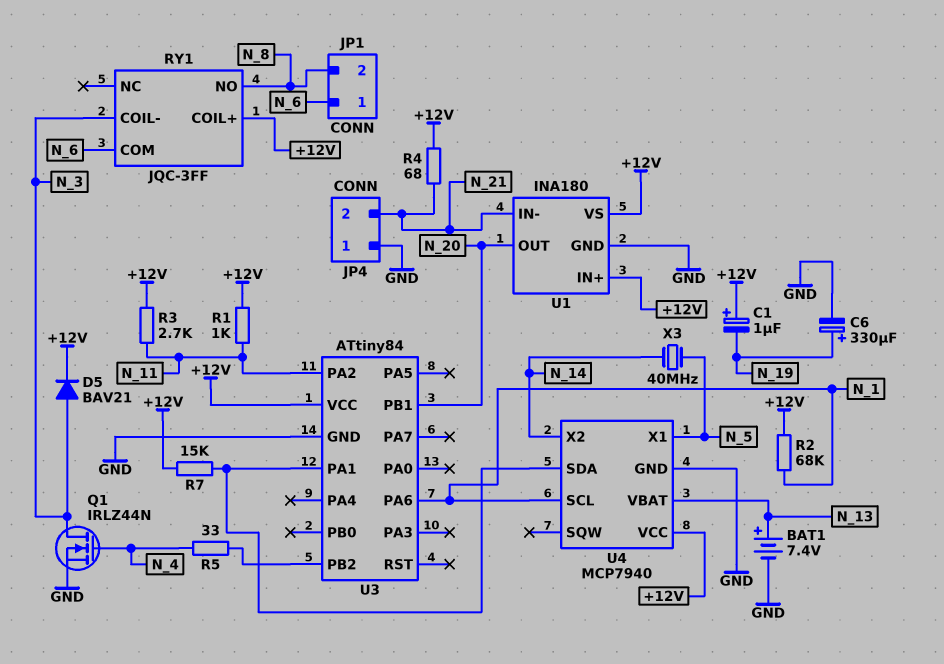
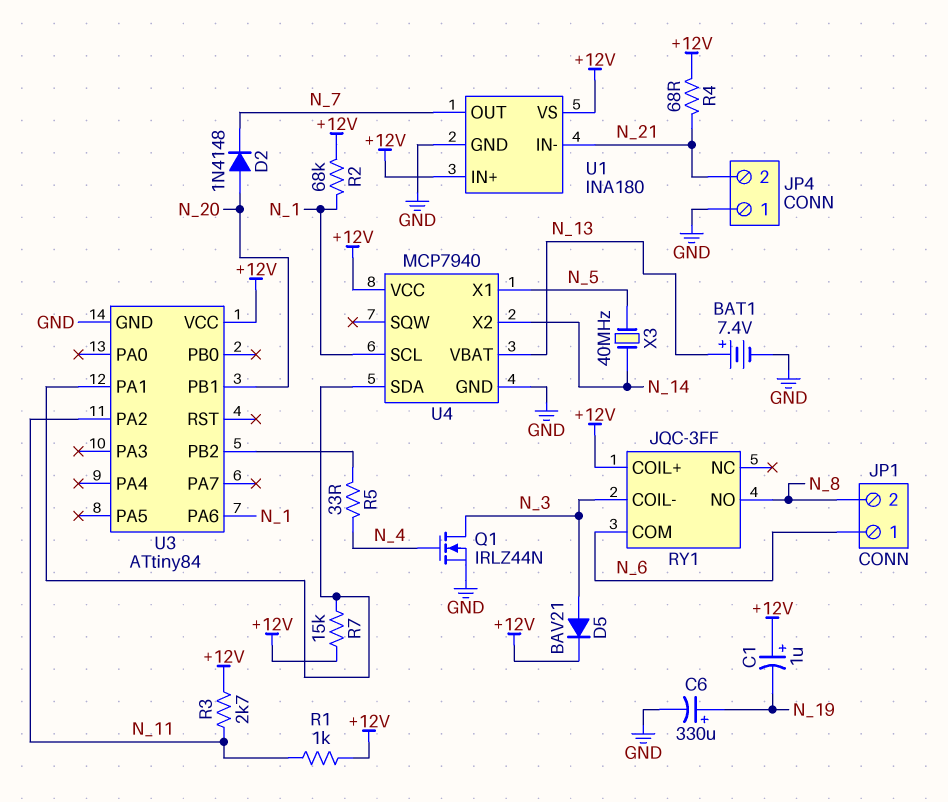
D2: none -> diode 1N4148 (A N_20, K N_7)
U1 pin OUT: N_20 -> N_7

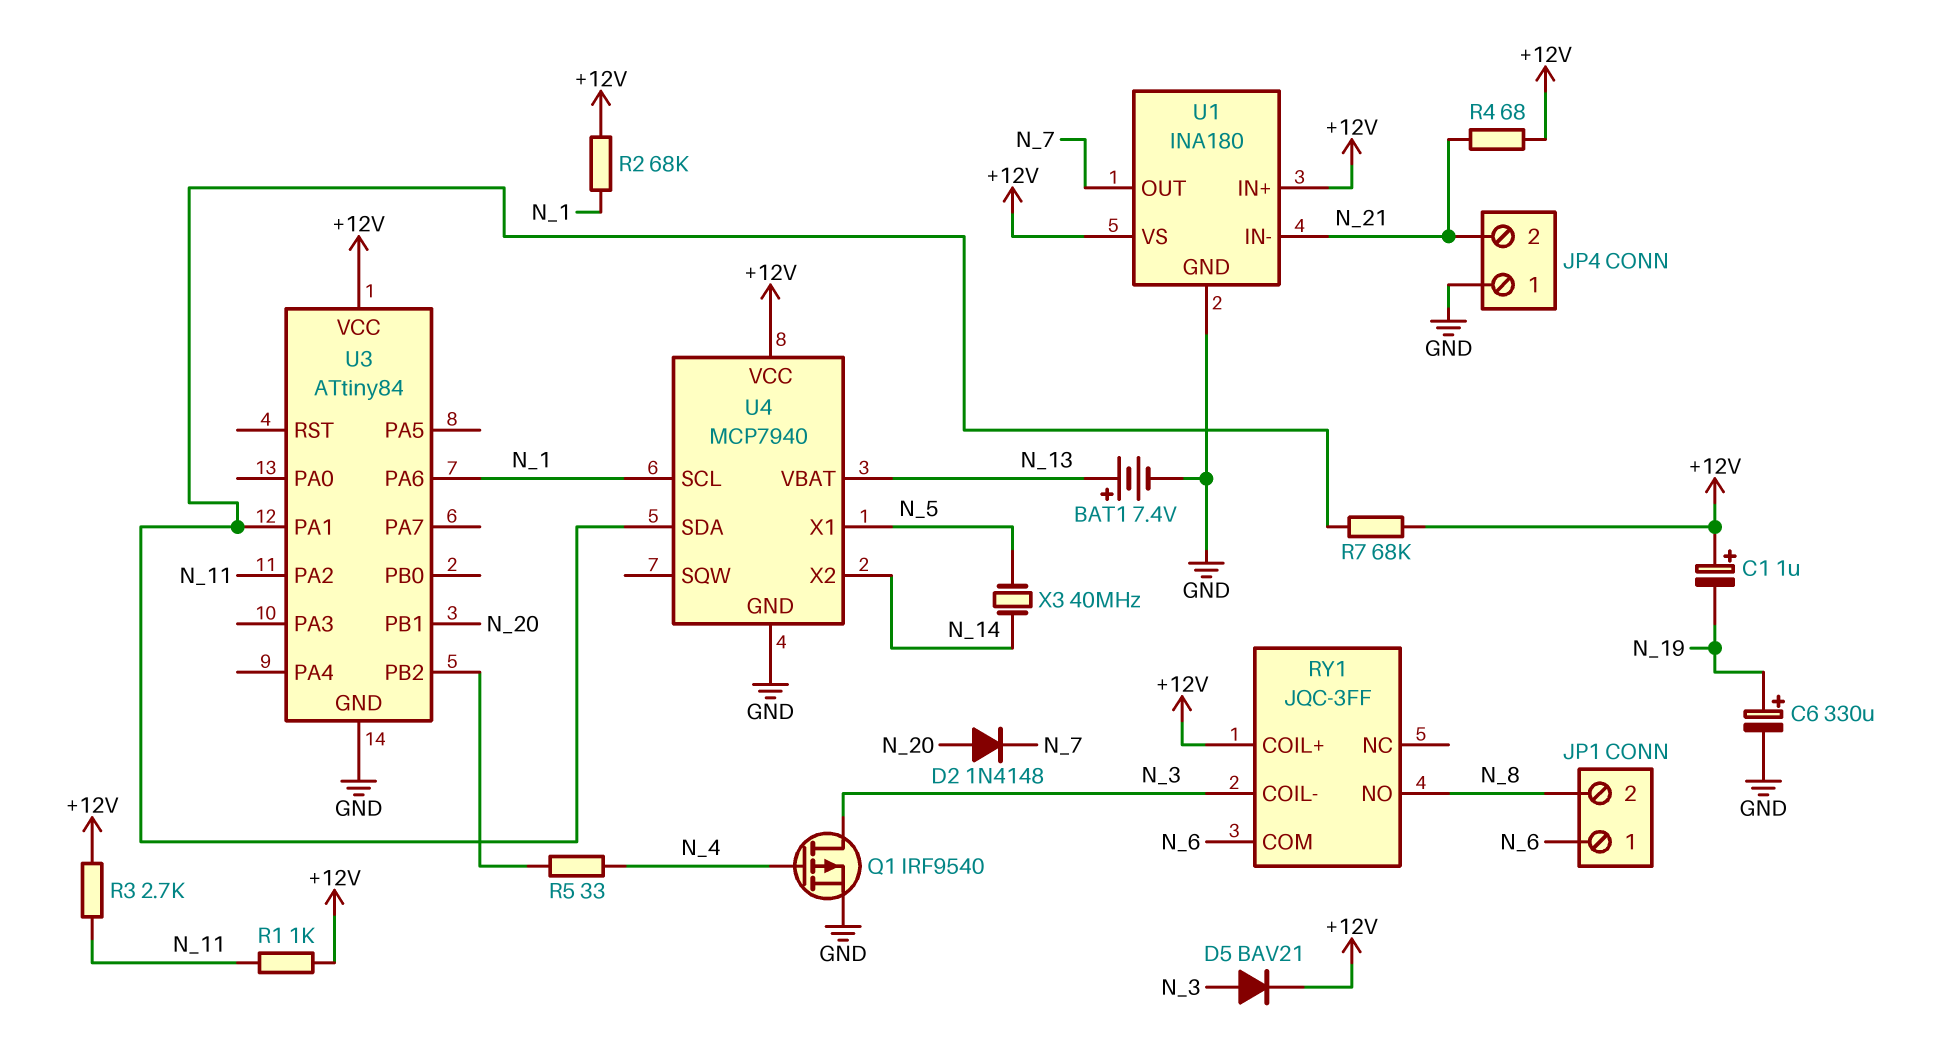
Q1: NMOS IRLZ44N (G N_4, D N_3, S GND) -> PMOS IRF9540 (G N_4, D N_3, S GND)
R7: 15k (+12V, U3/PA1) -> 68k (+12V, U3/PA1)

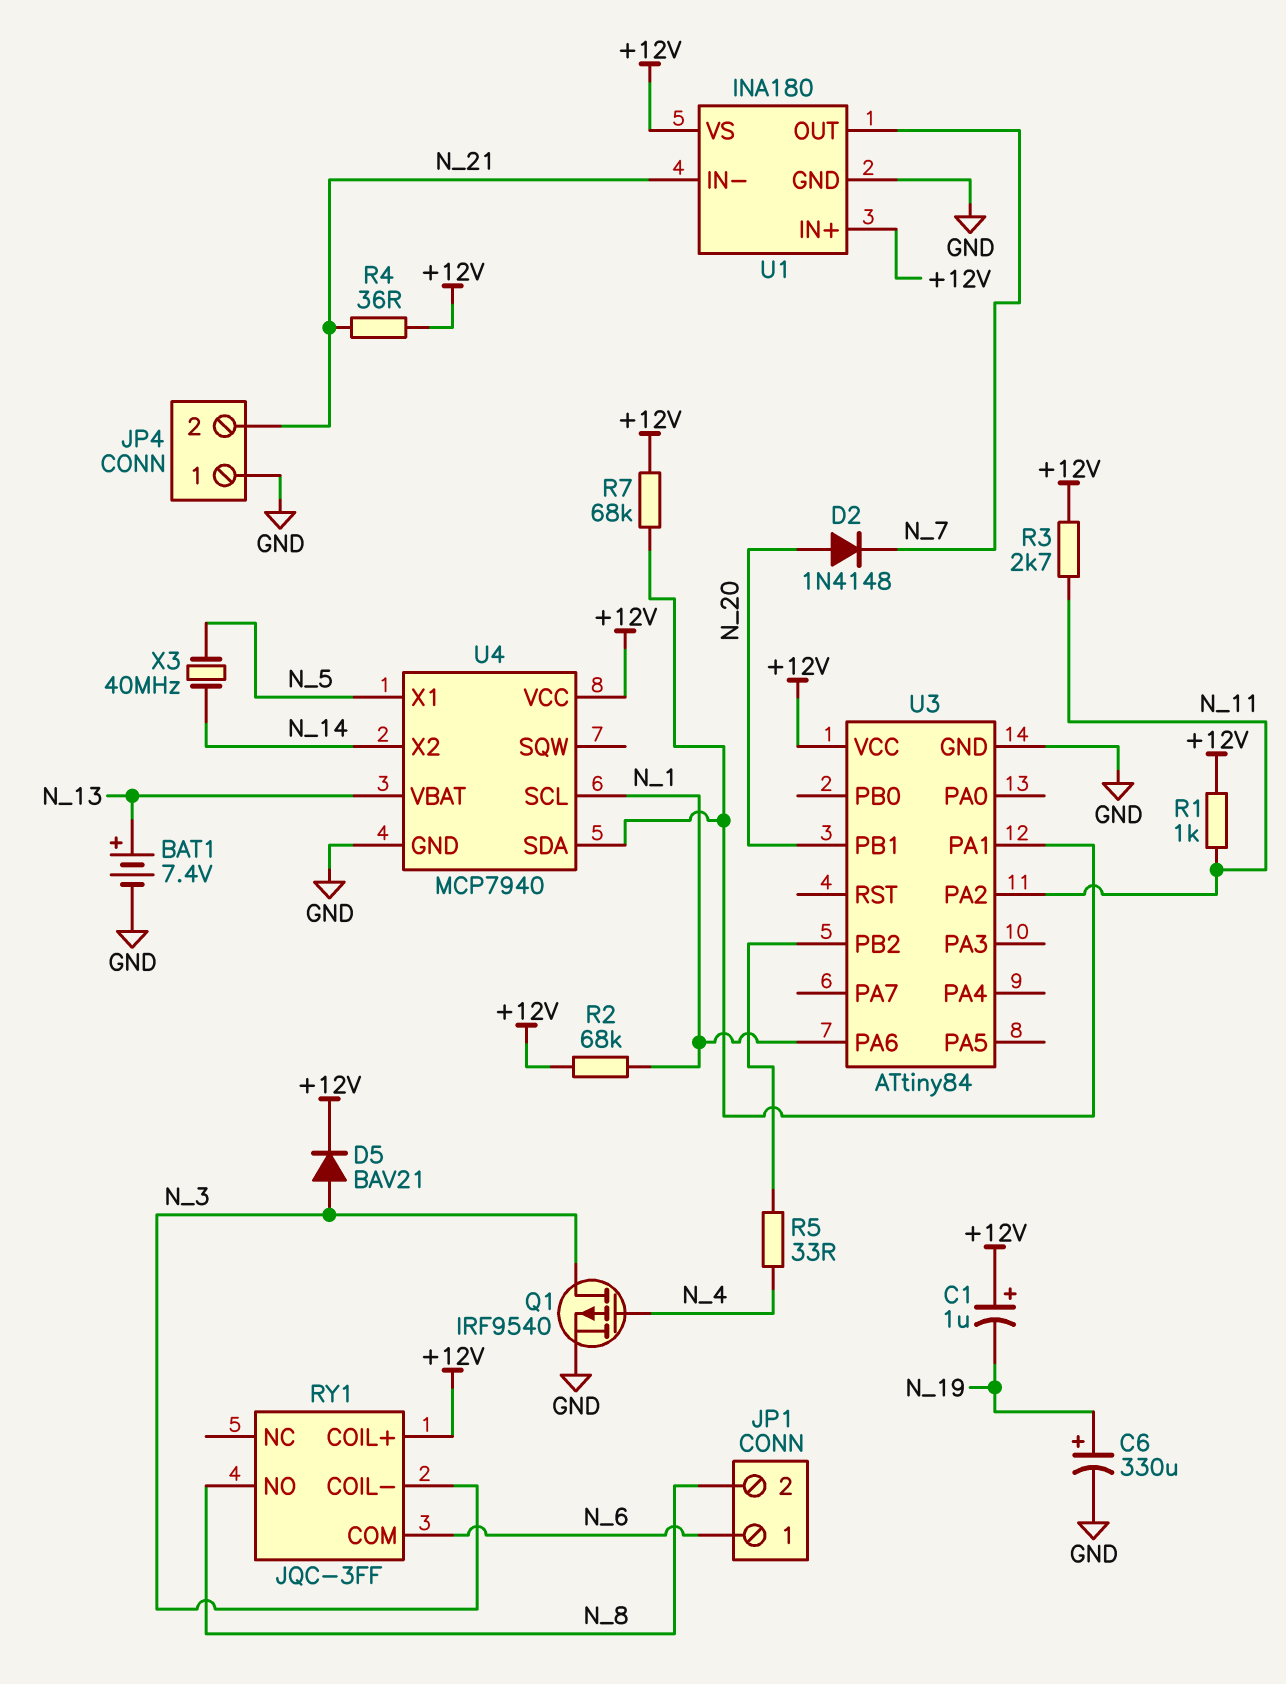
R4: 68 (+12V, N_21) -> 36 (+12V, N_21)

